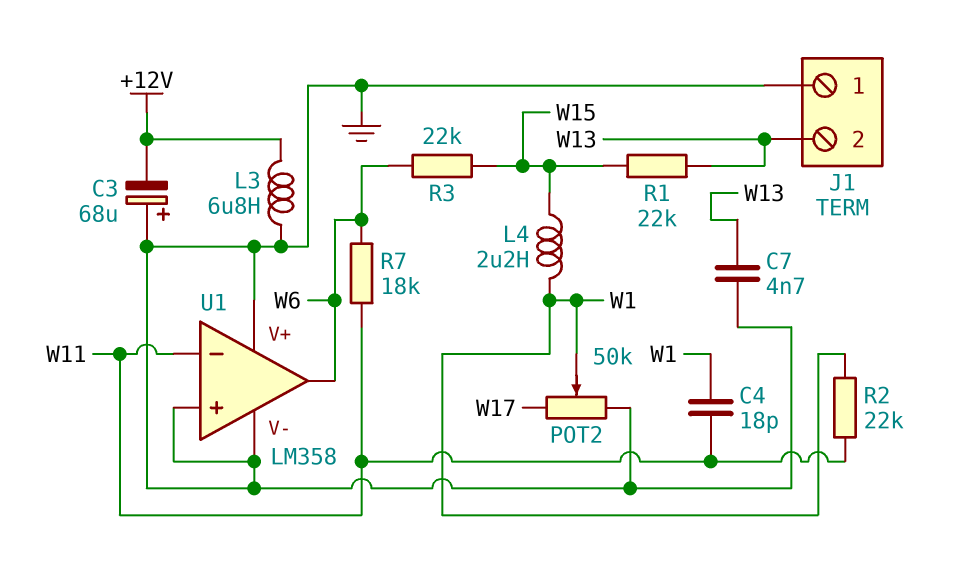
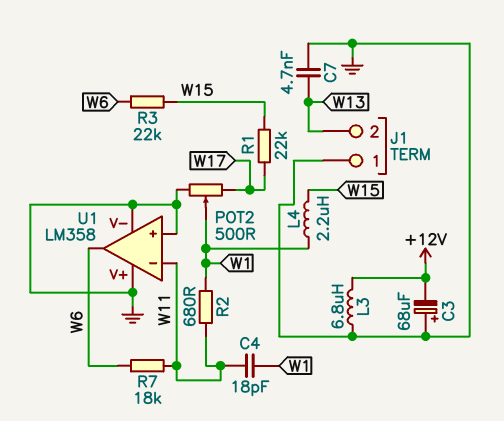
POT2: 50k (GND, W17, wiper W1) -> 500 (GND, W17, wiper W1)
R1: 22k (W13, W15) -> 22k (W15, W17)
R2: 22k (W1, W11) -> 680 (W1, W11)

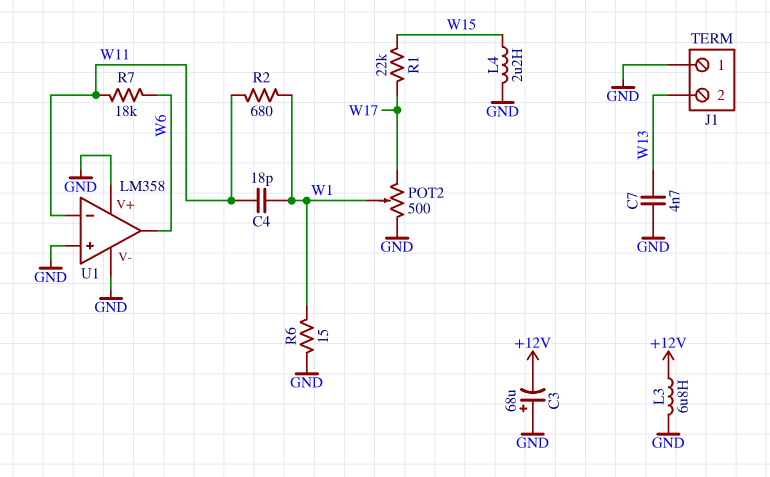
L4: 2.2uH (W1, W15) -> 2.2uH (GND, W15)
R3: 22k (W6, W15) -> none
R6: none -> 15 (GND, W1)

